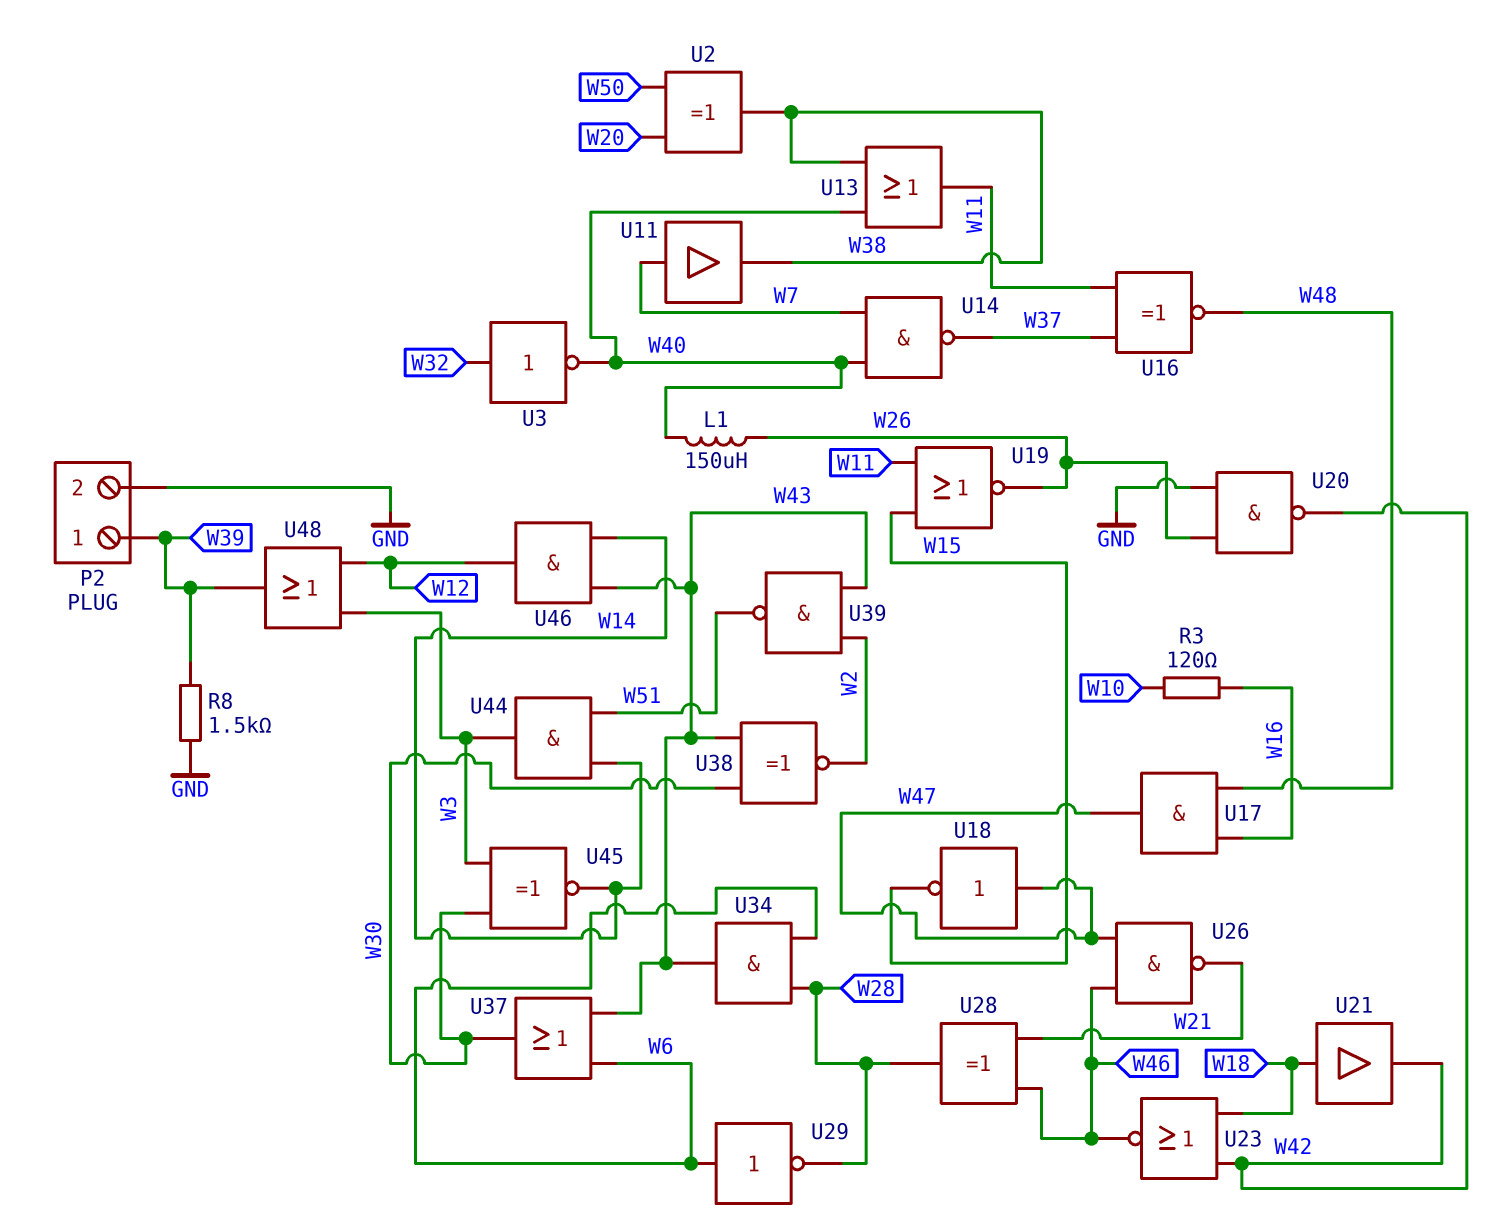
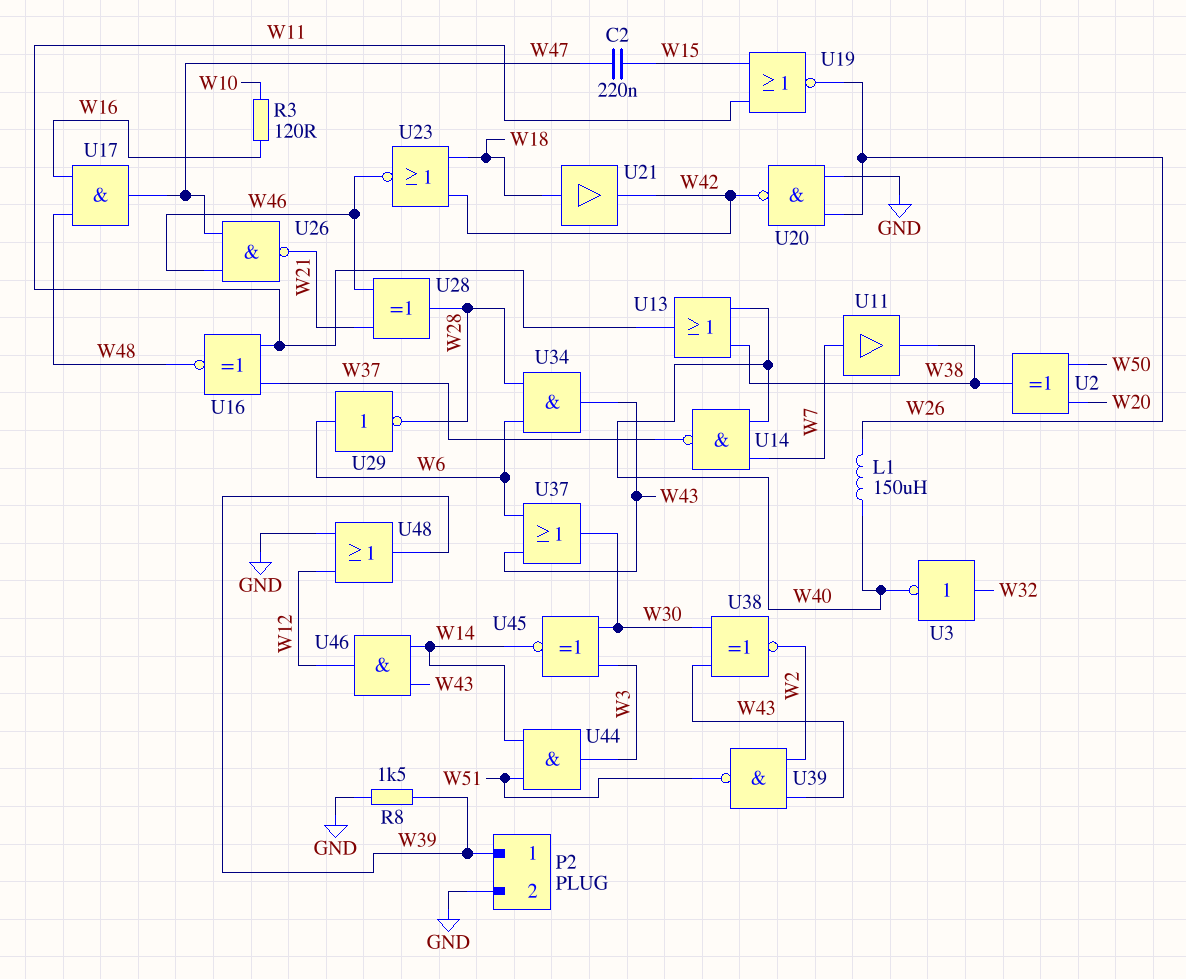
C2: none -> 220nF (W15, W47)
U18: NOT (in W47, out W15) -> none
U48: OR (in W3, in W12, out W39) -> OR (in GND, in W12, out W39)

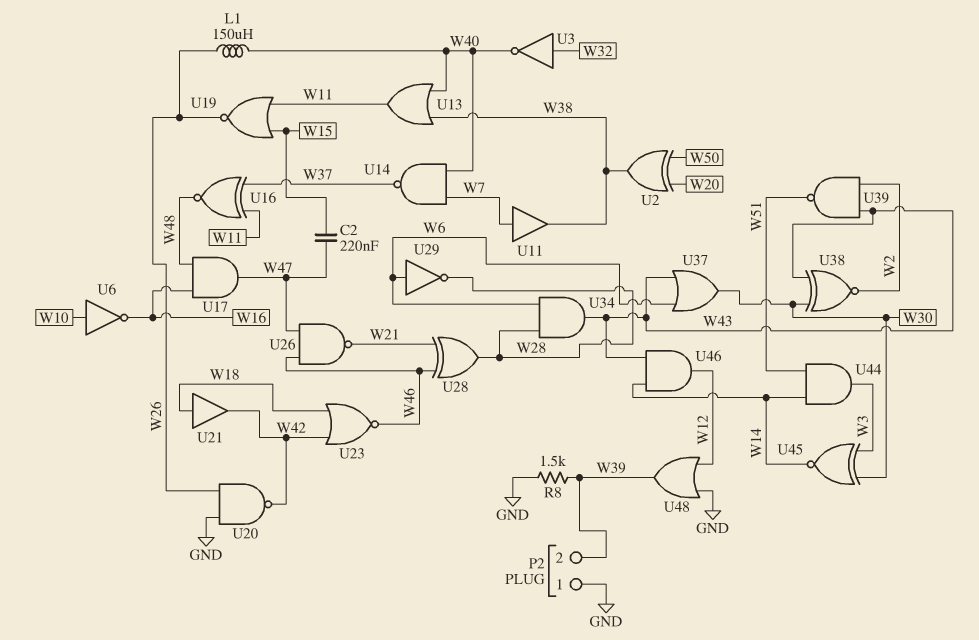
P2 pin 1: W39 -> GND
P2 pin 2: GND -> W39
R3: 120 (W10, W16) -> none
U6: none -> NOT (in W10, out W16)

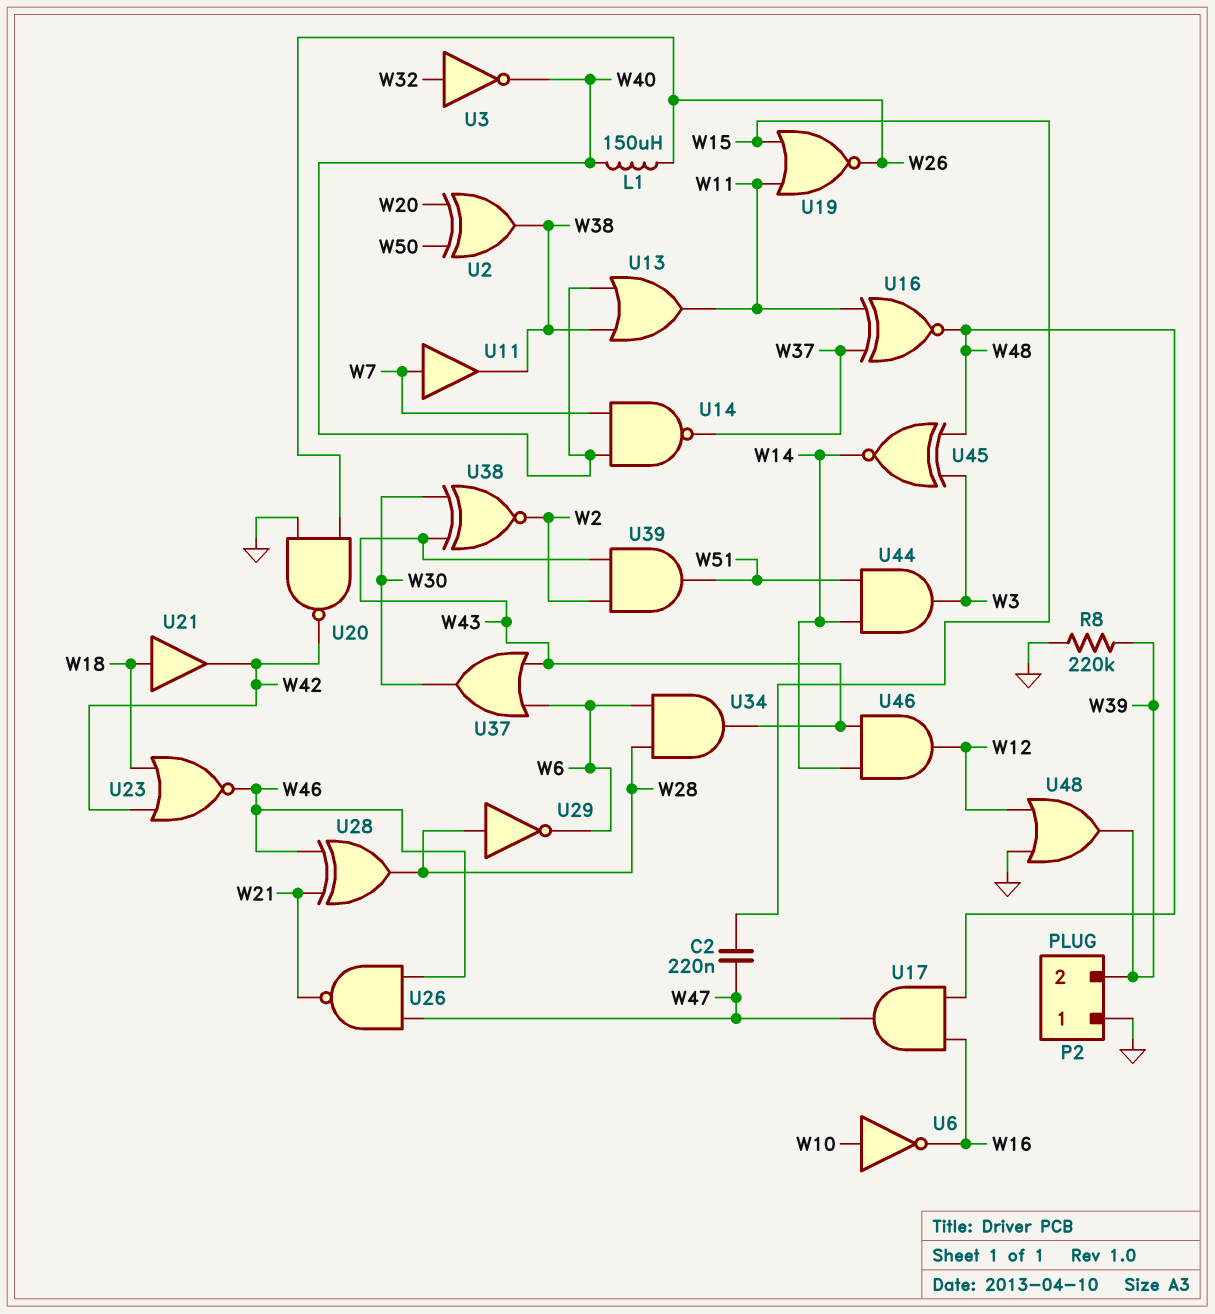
R8: 1.5k (GND, W39) -> 220k (GND, W39)
U29: NOT (in W6, out W28) -> NOT (in W28, out W6)
U39: NAND (in W2, in W43, out W51) -> AND (in W2, in W43, out W51)
U45: XNOR (in W3, in W30, out W14) -> XNOR (in W3, in W48, out W14)

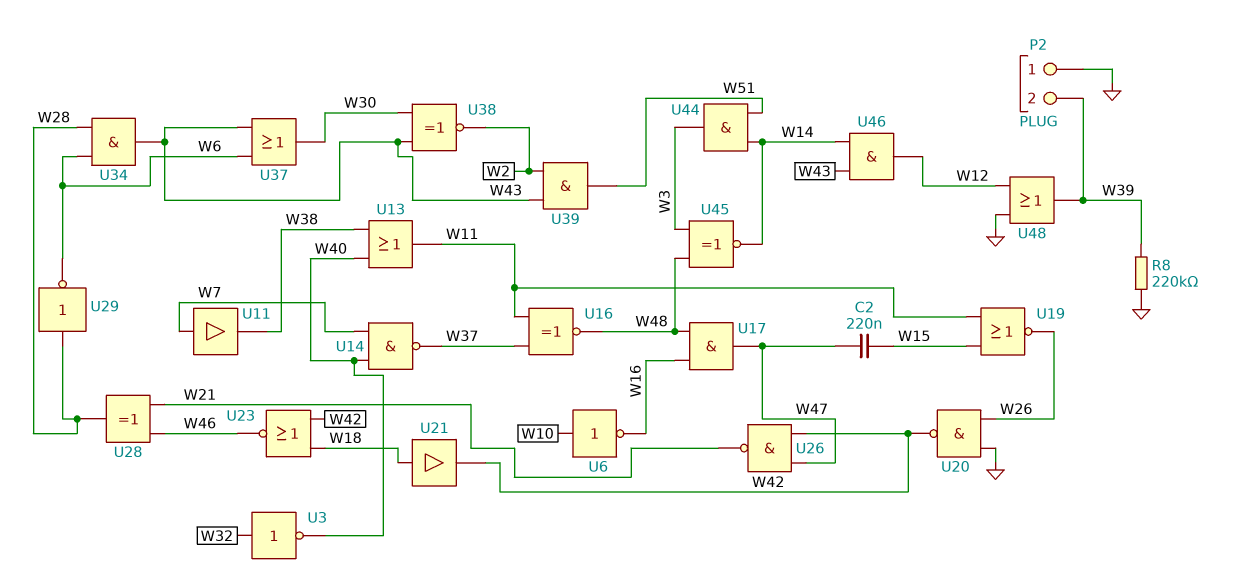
L1: 150uH (W26, W40) -> none
U2: XOR (in W20, in W50, out W38) -> none
U26: NAND (in W46, in W47, out W21) -> NAND (in W42, in W47, out W21)

